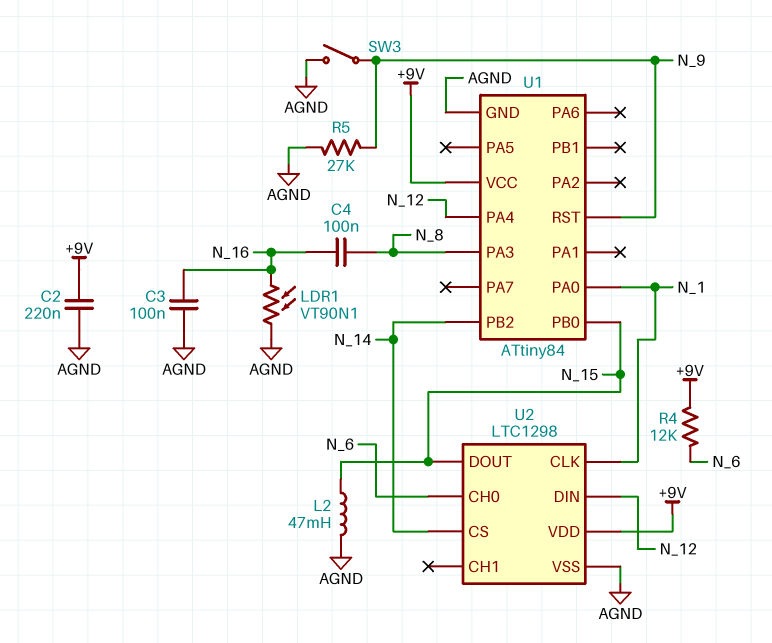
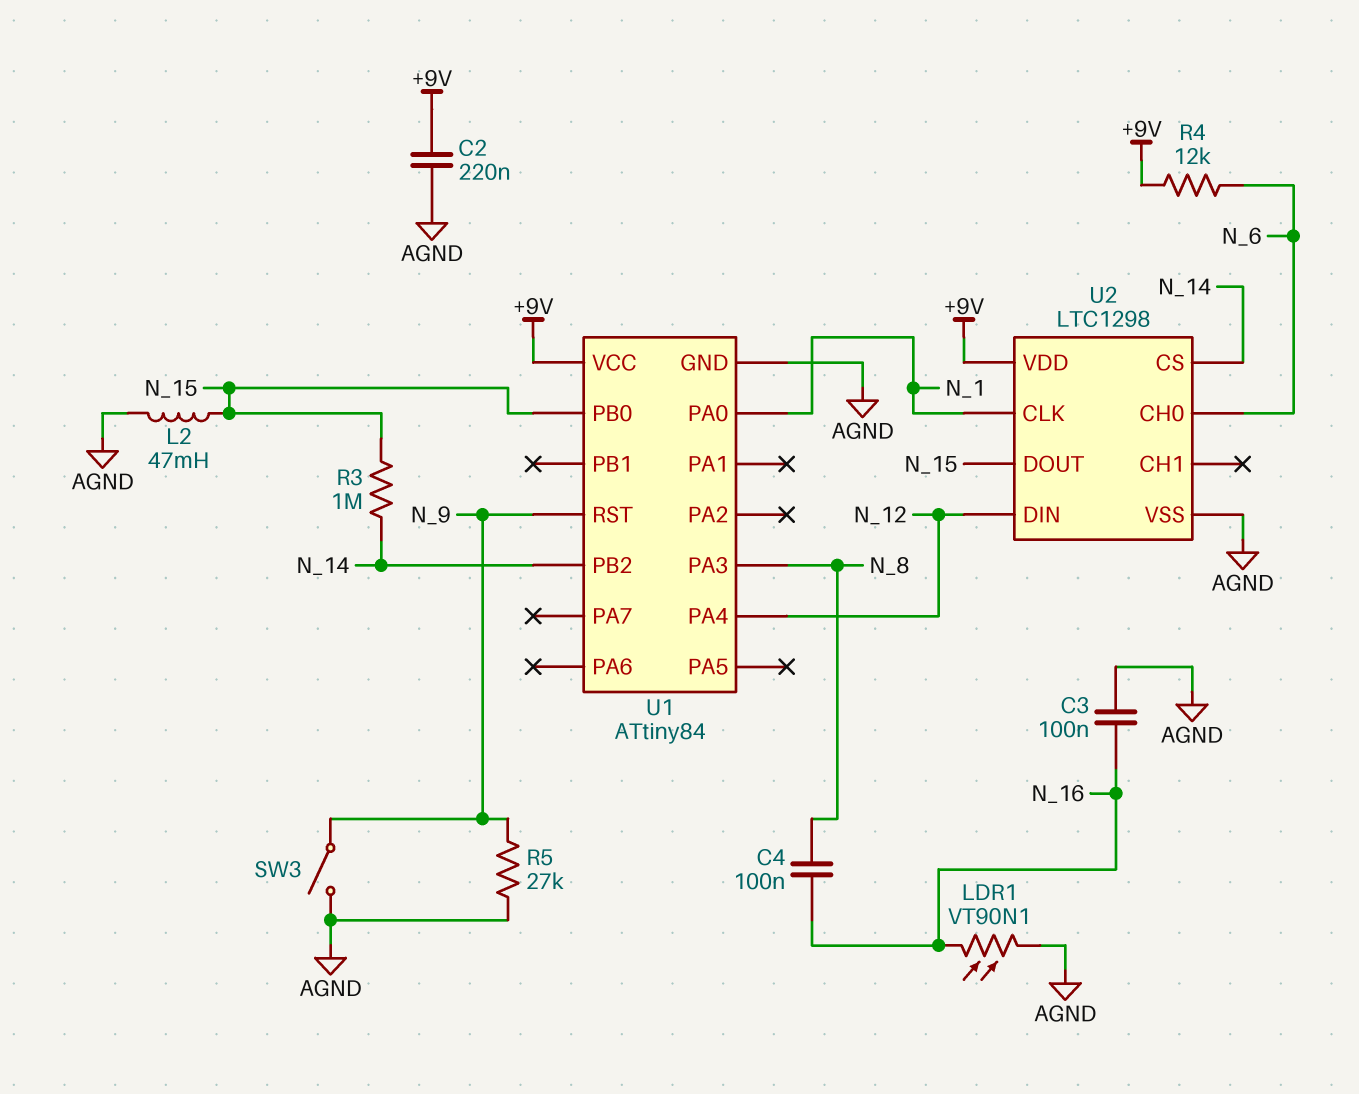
R3: none -> 1M (N_14, N_15)

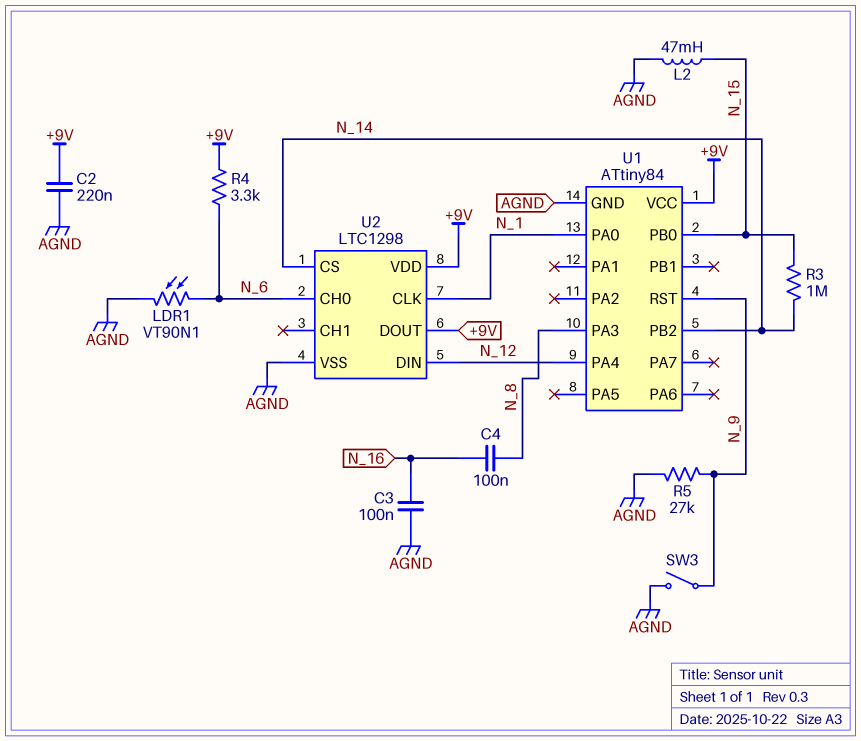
LDR1: VT90N1 (AGND, N_16) -> VT90N1 (AGND, N_6)
R4: 12k (+9V, N_6) -> 3.3k (+9V, N_6)
U2 pin DOUT: N_15 -> +9V

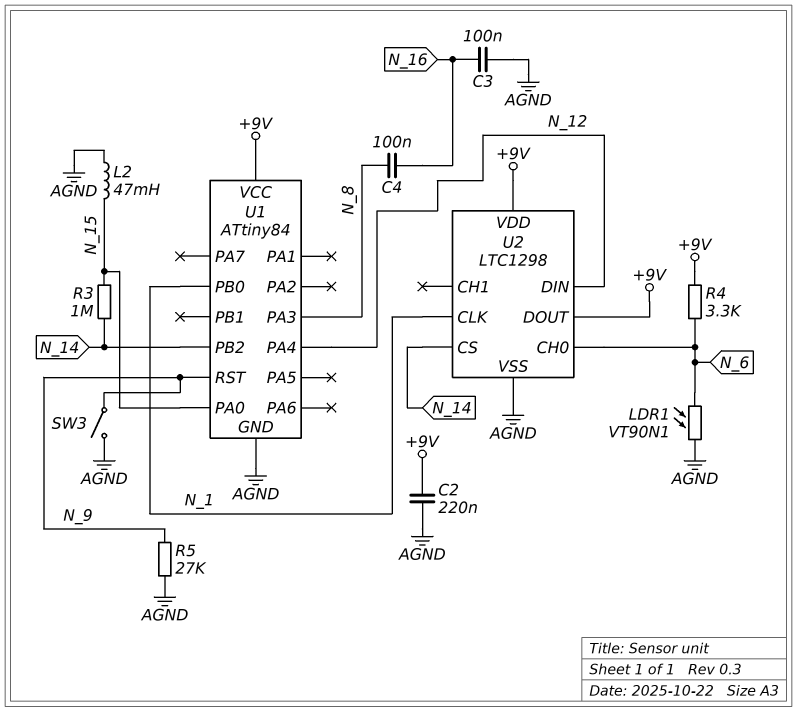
U1 pin PA0: N_1 -> N_15
U1 pin PB0: N_15 -> N_1

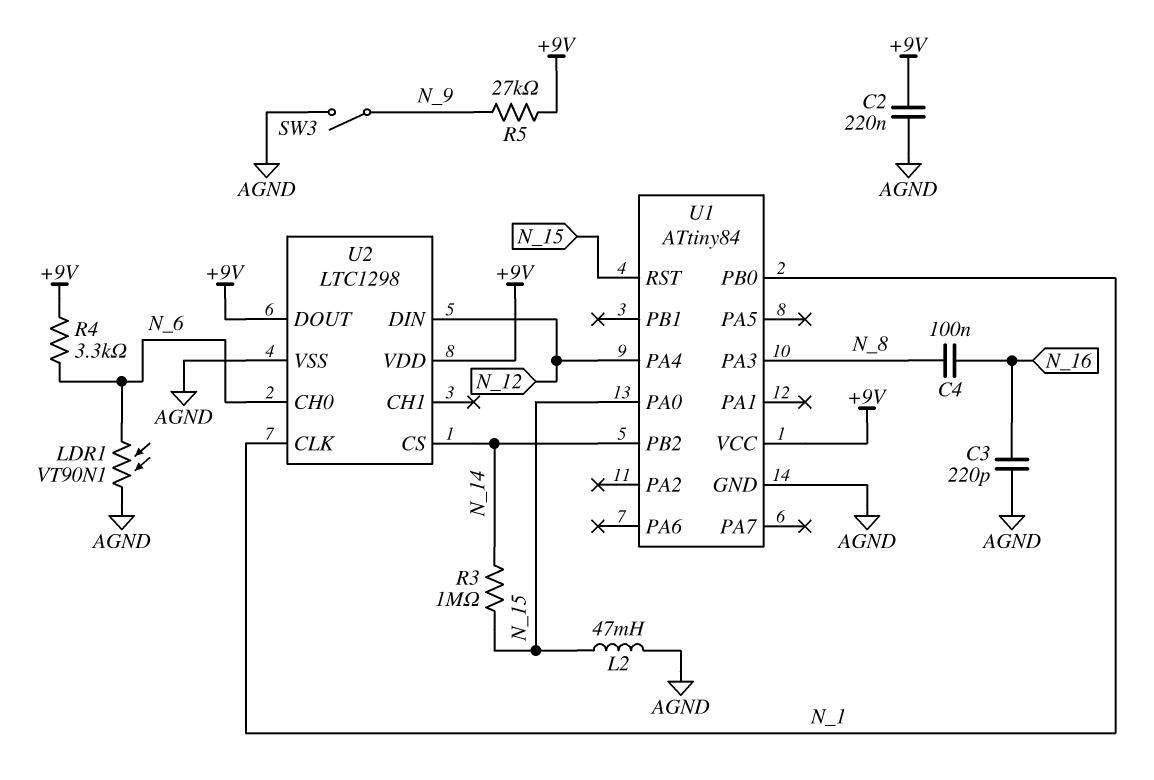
C3: 100nF (AGND, N_16) -> 220pF (AGND, N_16)
R5: 27k (AGND, N_9) -> 27k (+9V, N_9)
U1 pin RST: N_9 -> N_15

